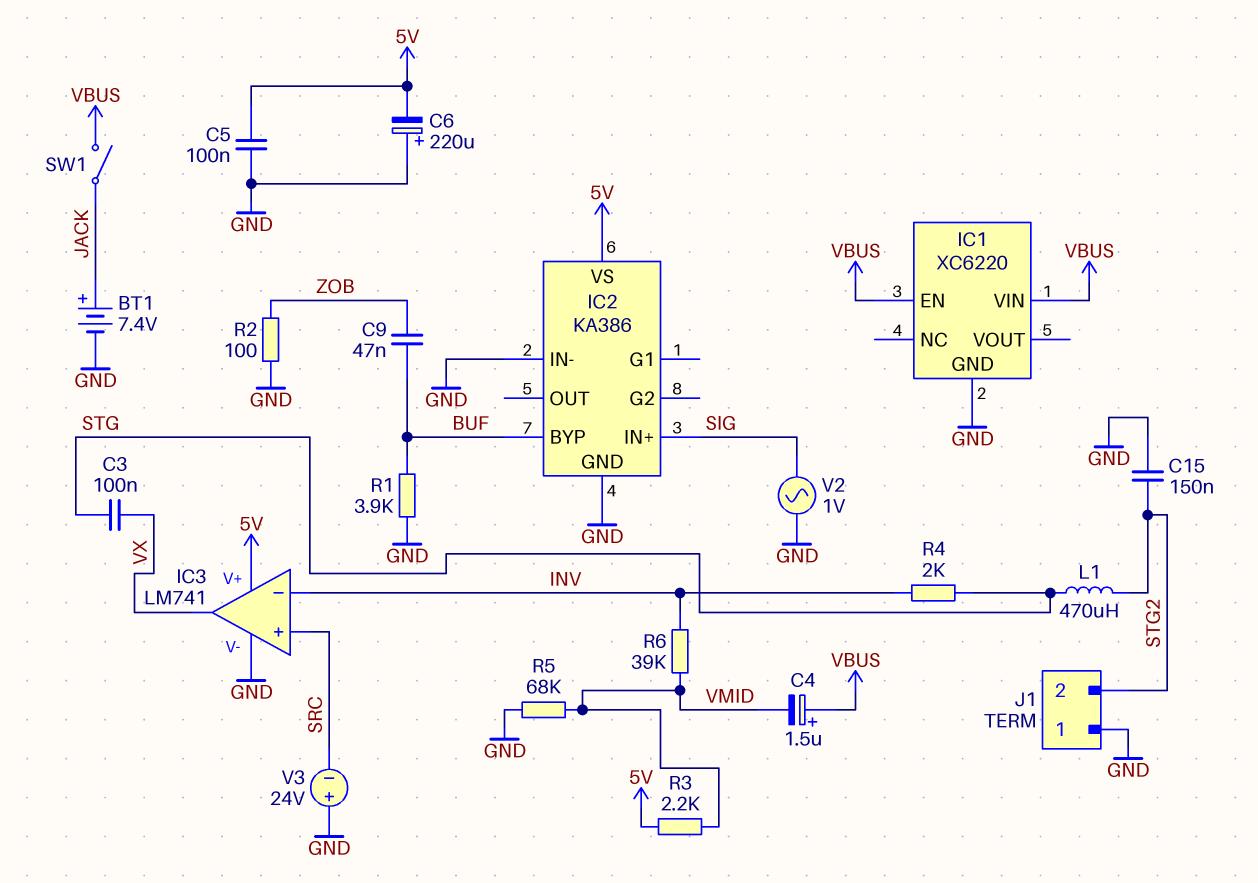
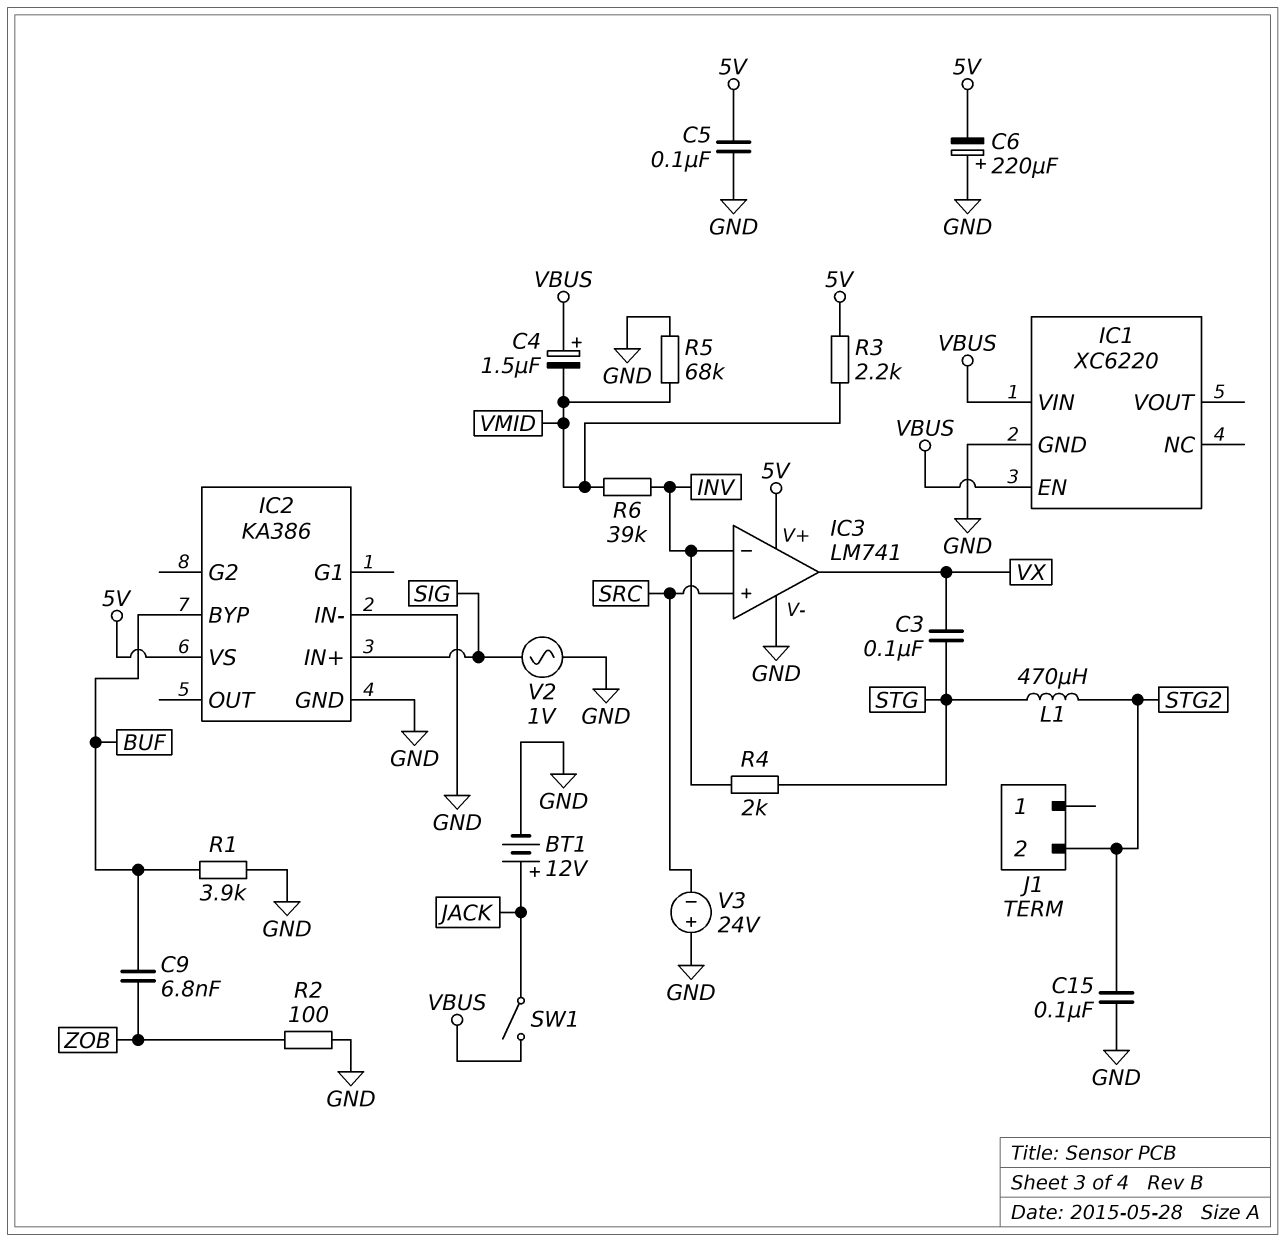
BT1: 7.4V (plus JACK, minus GND) -> 12V (plus JACK, minus GND)
C9: 47nF (BUF, ZOB) -> 6.8nF (BUF, ZOB)
C15: 150nF (GND, STG2) -> 100nF (GND, STG2)
J1 pin 1: GND -> none

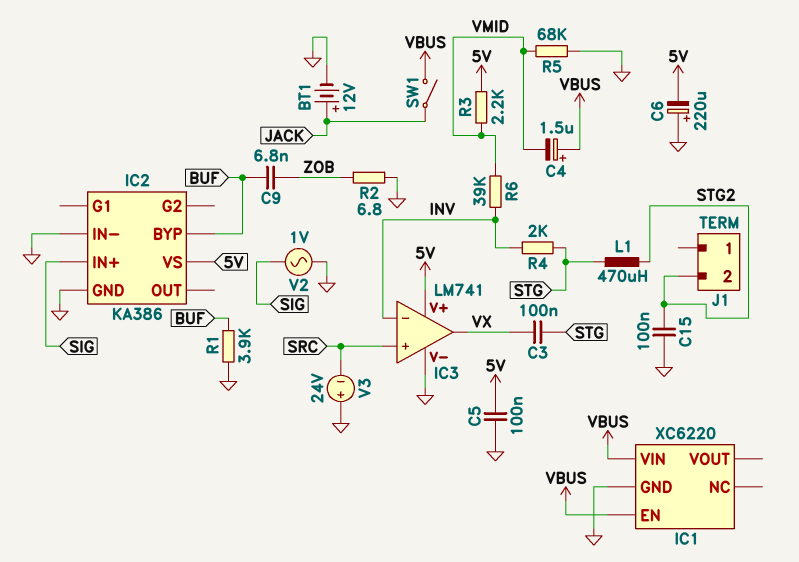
R2: 100 (GND, ZOB) -> 6.8 (GND, ZOB)

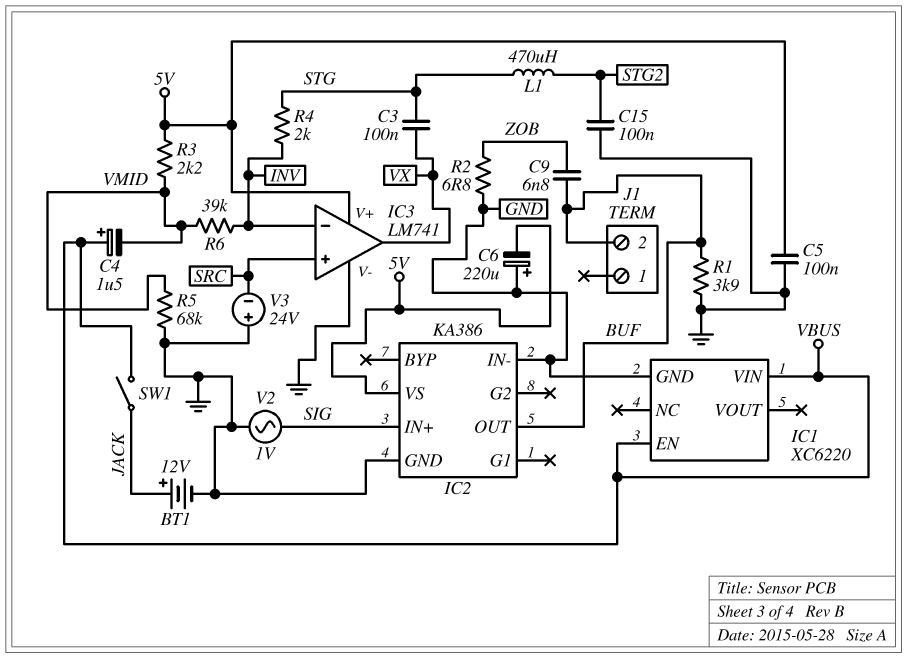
IC2 pin BYP: BUF -> none
IC2 pin OUT: none -> BUF
J1 pin 2: STG2 -> BUF

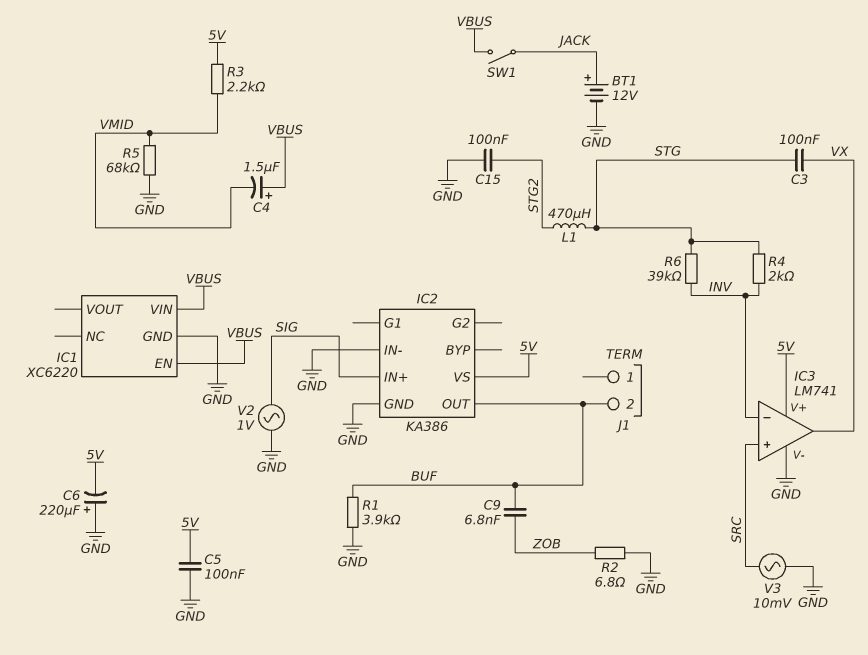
R6: 39k (INV, VMID) -> 39k (INV, STG)
V3: 24V (plus GND, minus SRC) -> AC 10mV (GND, SRC)

